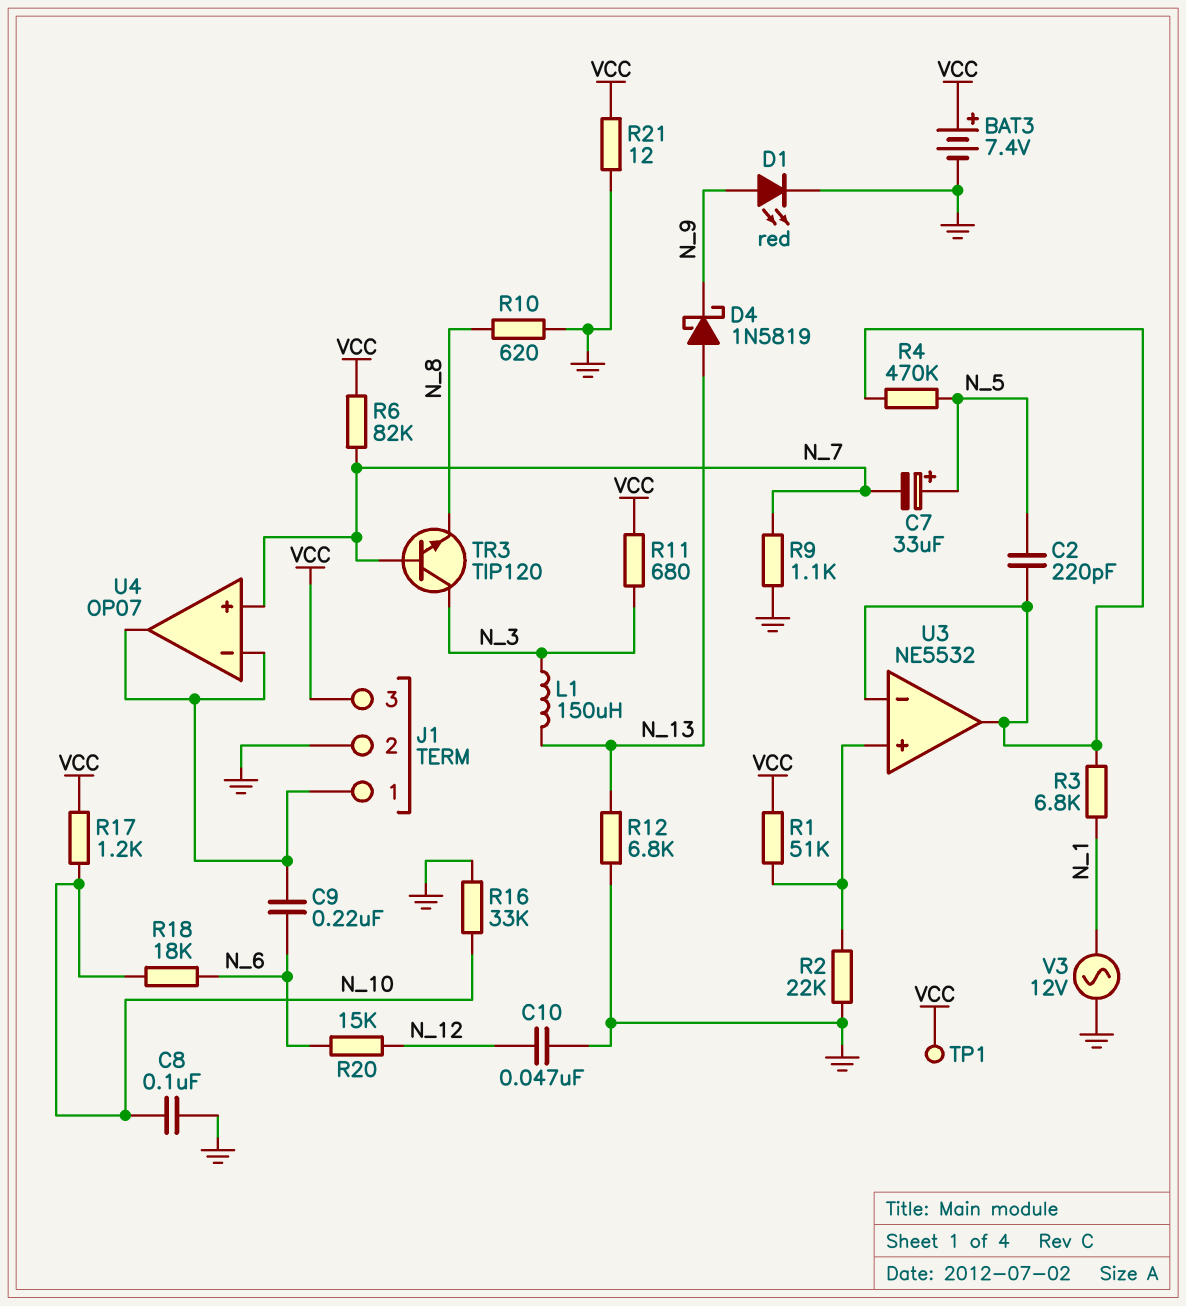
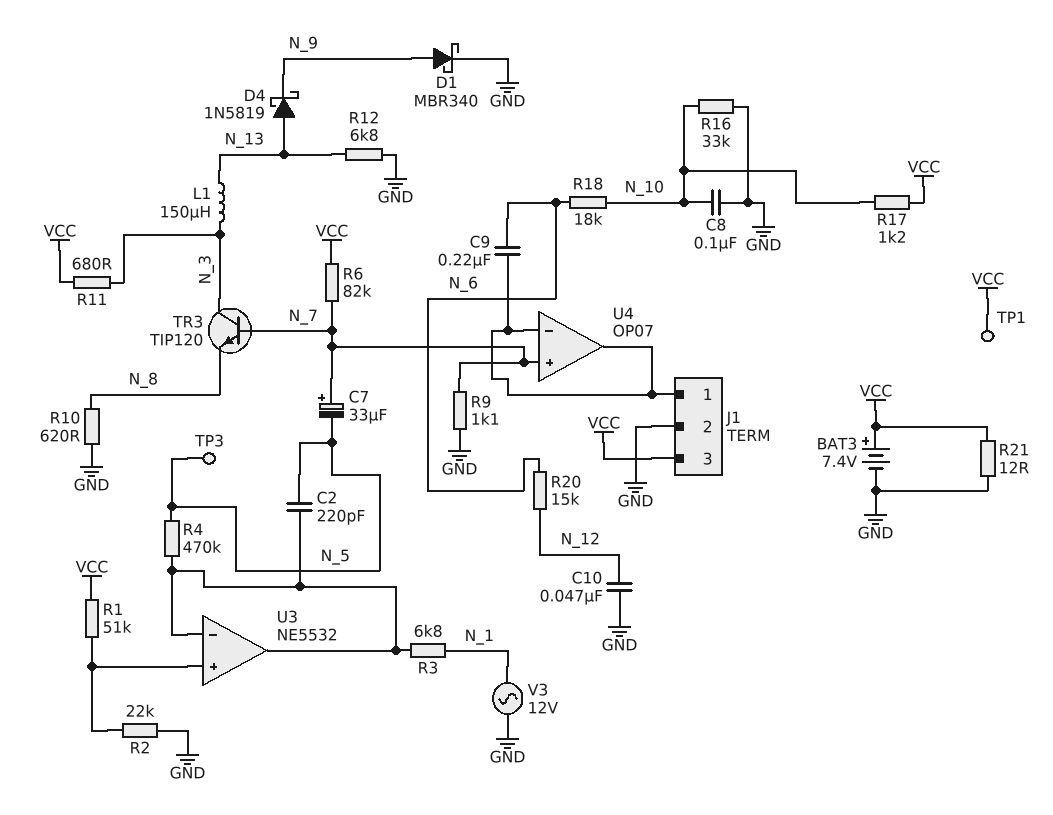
C7: 33uF (plus N_5, minus N_7) -> 33uF (plus N_7, minus N_5)
D1: LED red (A N_9, K GND) -> schottky MBR340 (A N_9, K GND)
TP3: none -> test point (N_5)

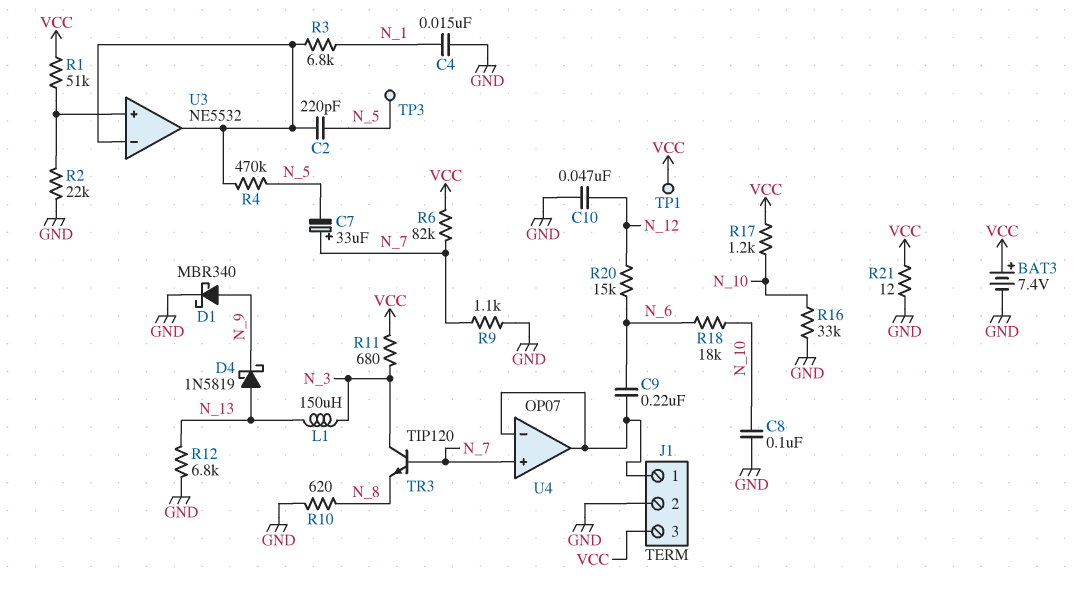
C4: none -> 15nF (GND, N_1)
V3: AC 12V (GND, N_1) -> none

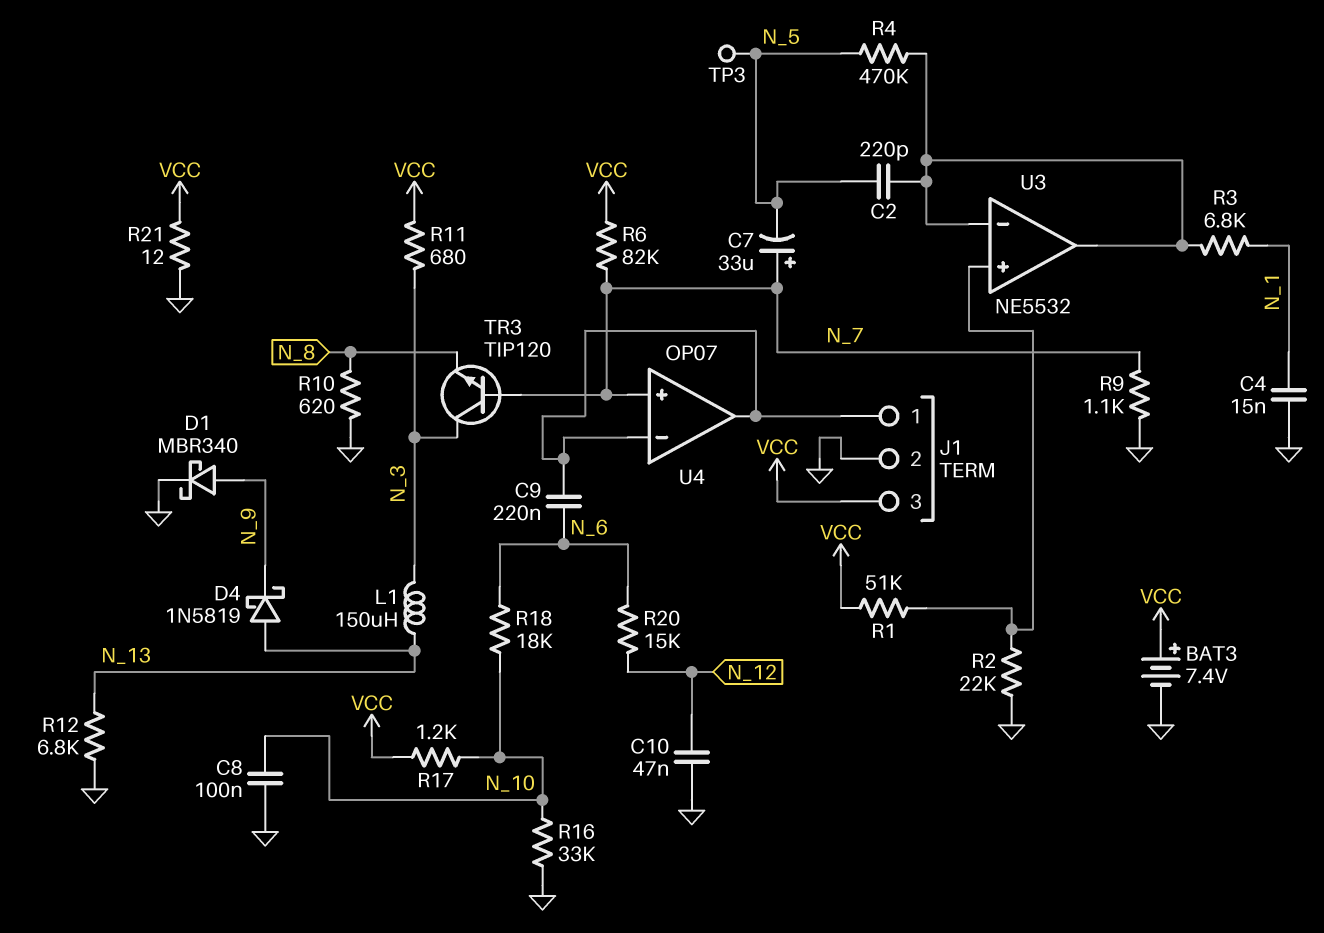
TP1: test point (VCC) -> none

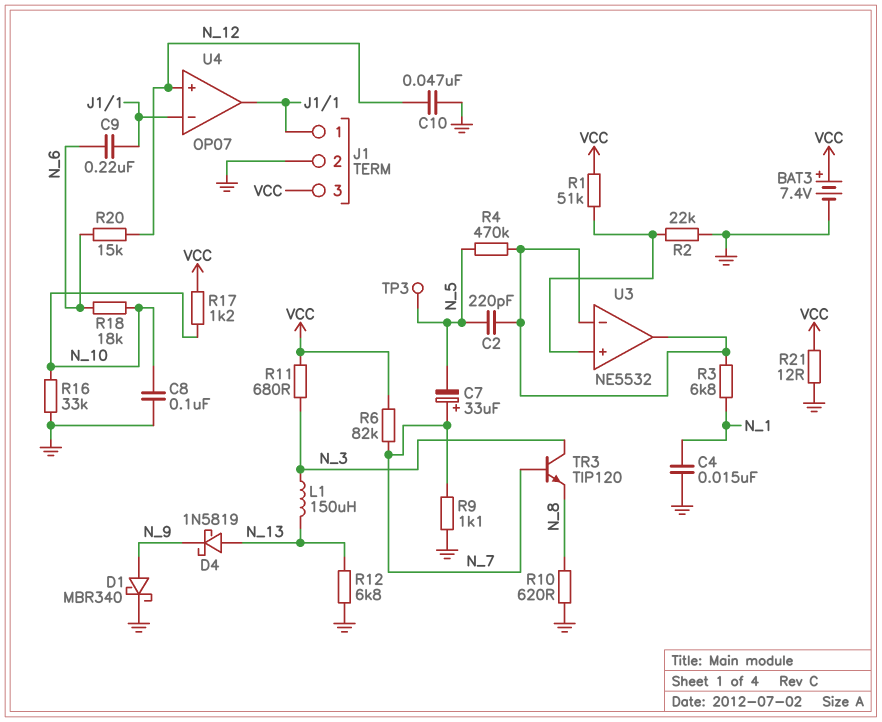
U4 pin in+: N_7 -> N_12

